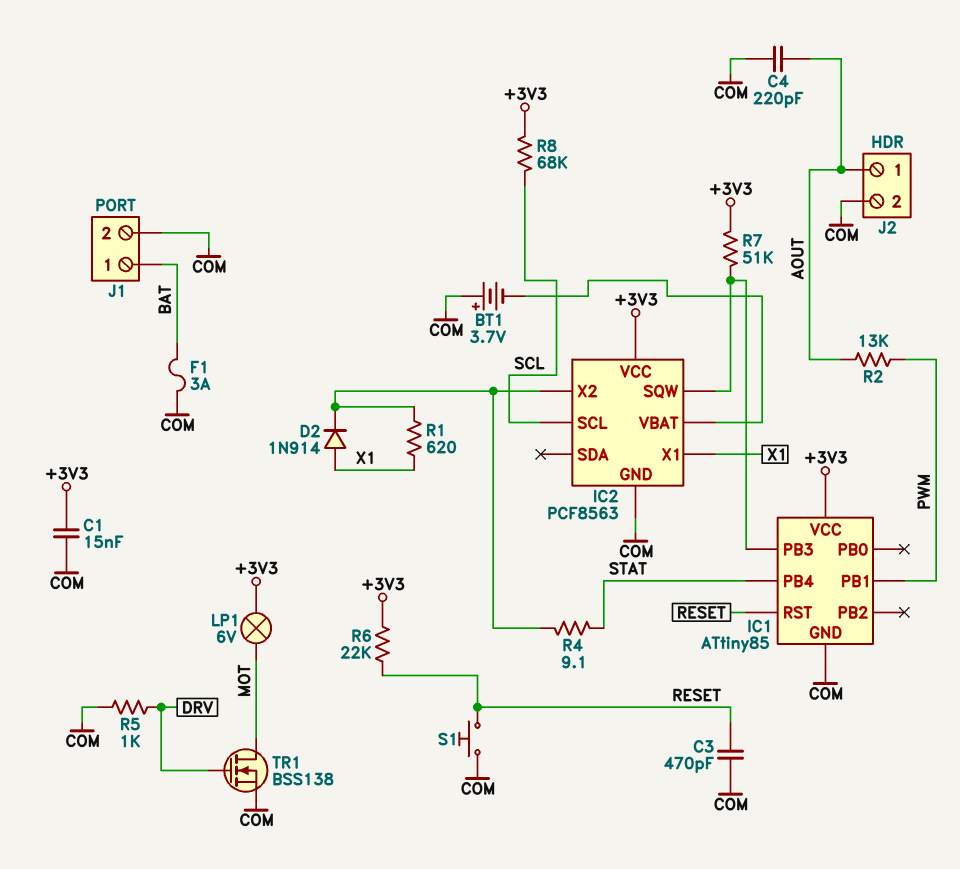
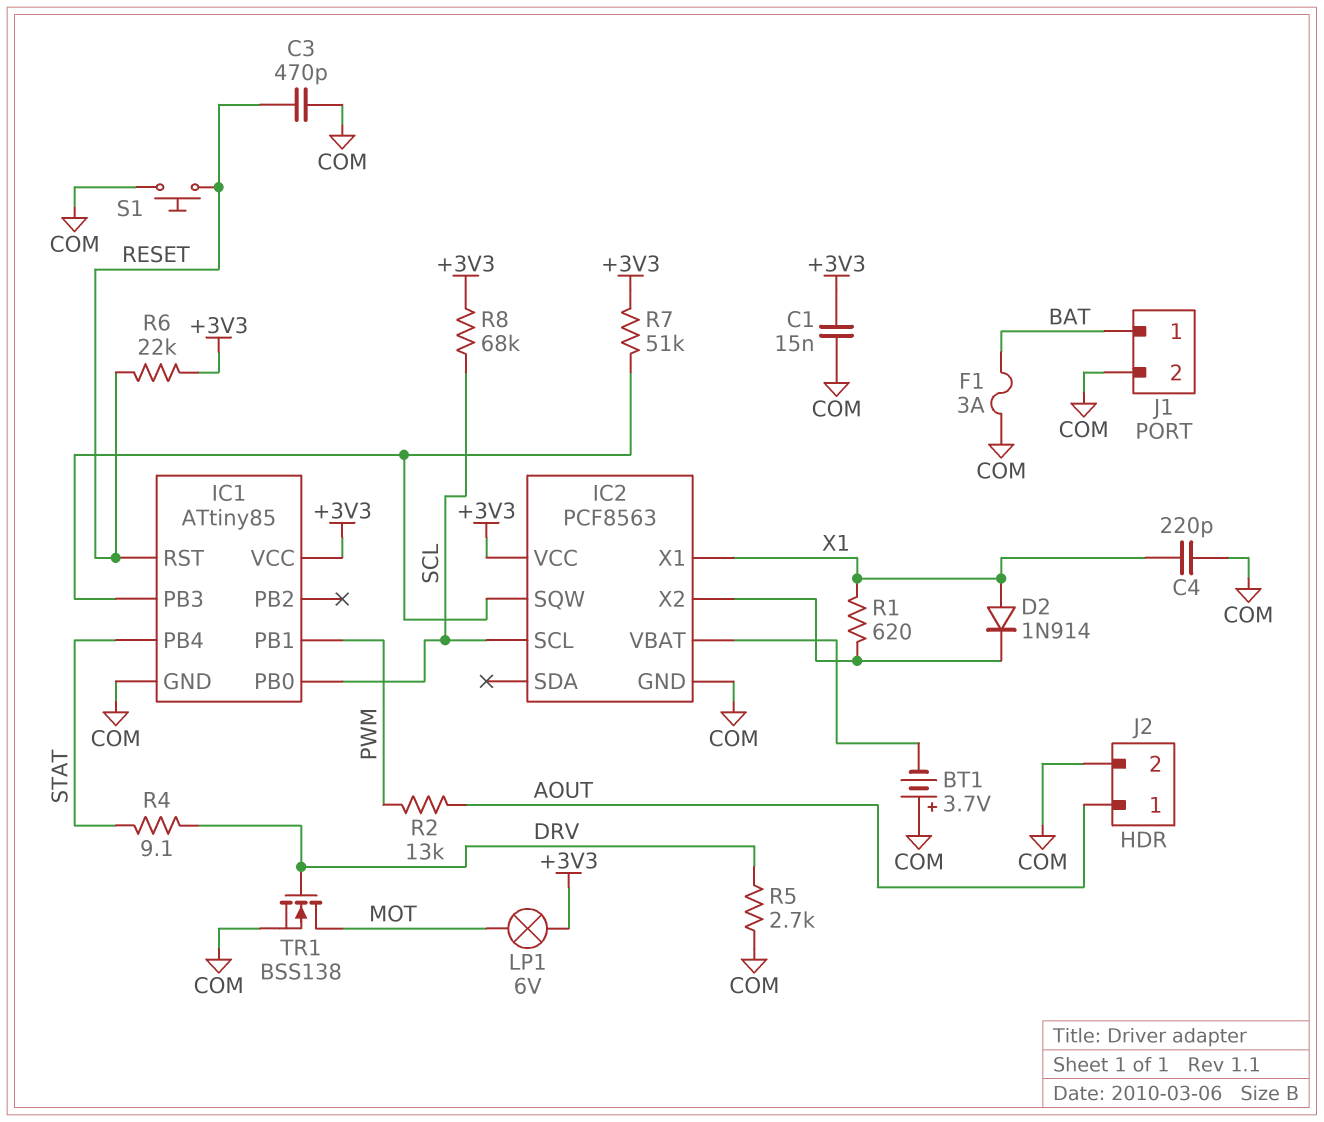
C4: 220pF (AOUT, COM) -> 220pF (COM, X1)
IC1 pin PB0: none -> SCL
R4: 9.1 (IC2/X2, STAT) -> 9.1 (DRV, STAT)
R5: 1k (COM, DRV) -> 2.7k (COM, DRV)

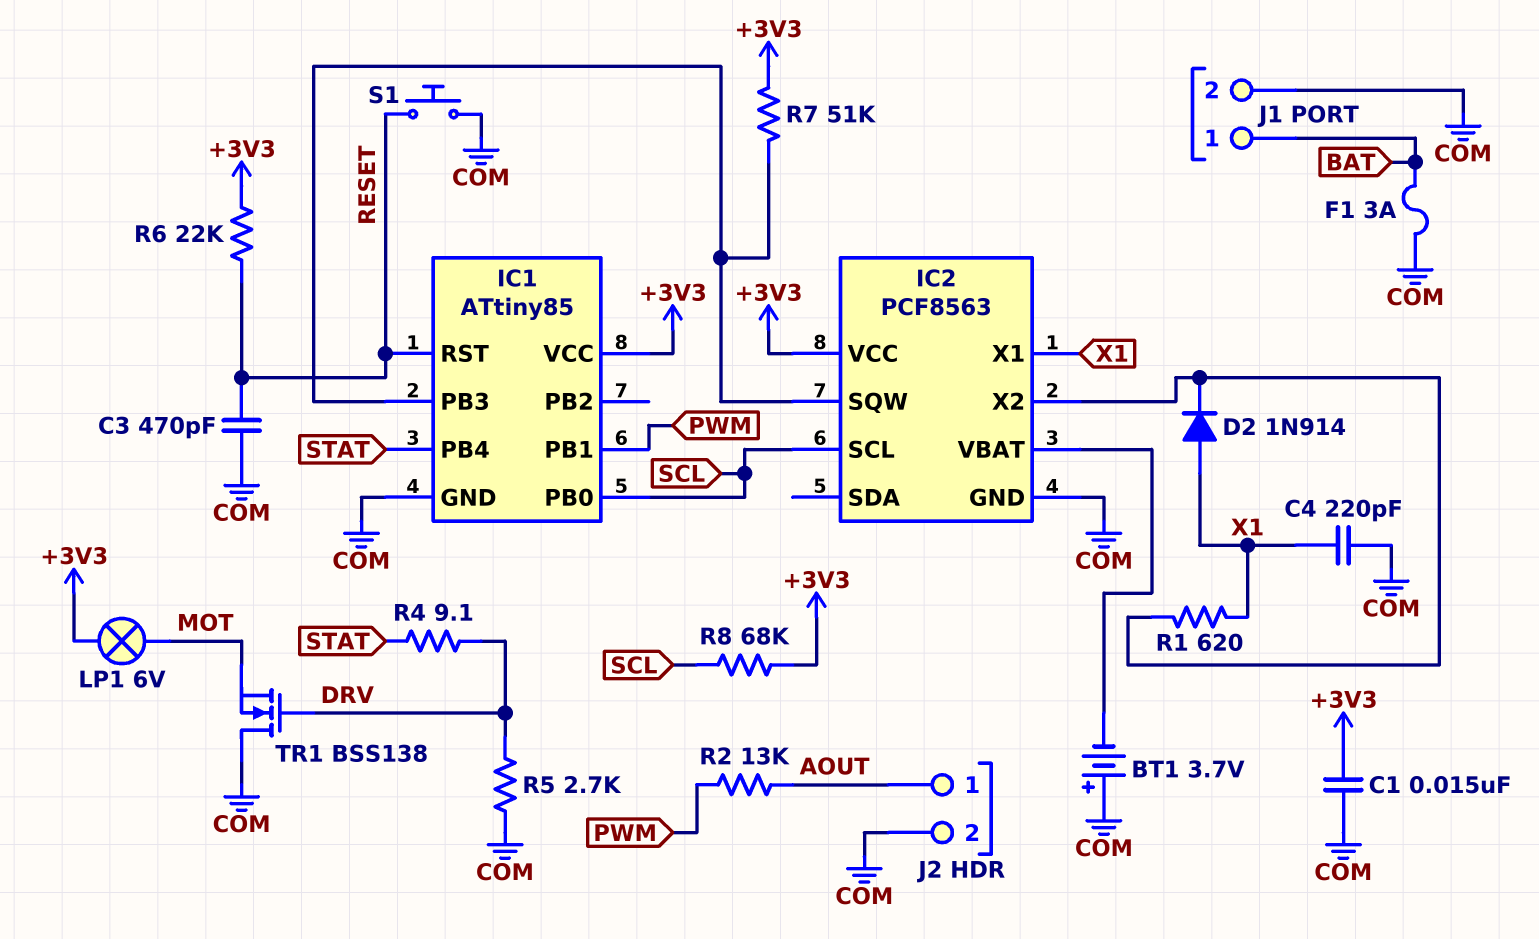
TR1: NMOS BSS138 (G DRV, D MOT, S COM) -> NMOS BSS138 (G DRV, D COM, S MOT)

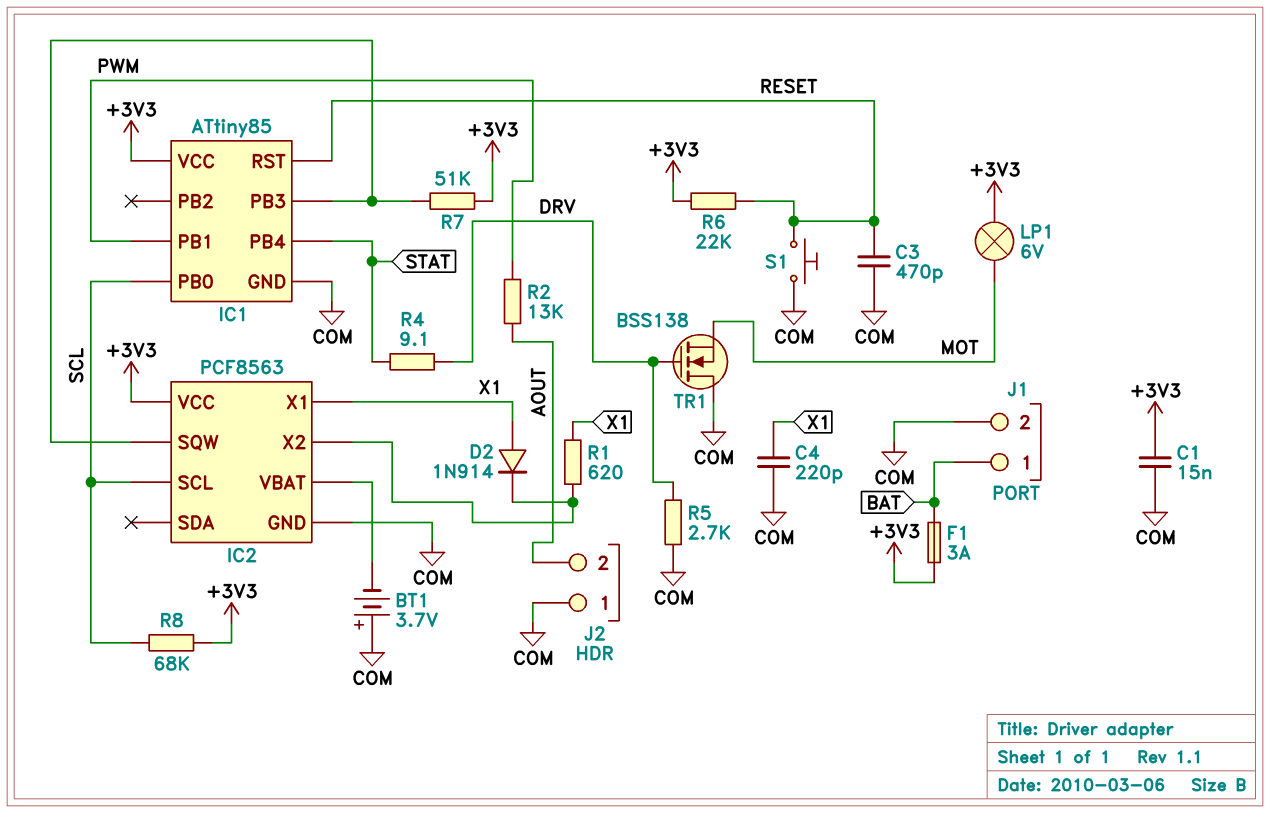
F1: 3A (BAT, COM) -> 3A (+3V3, BAT)
J2 pin 1: AOUT -> COM
J2 pin 2: COM -> AOUT

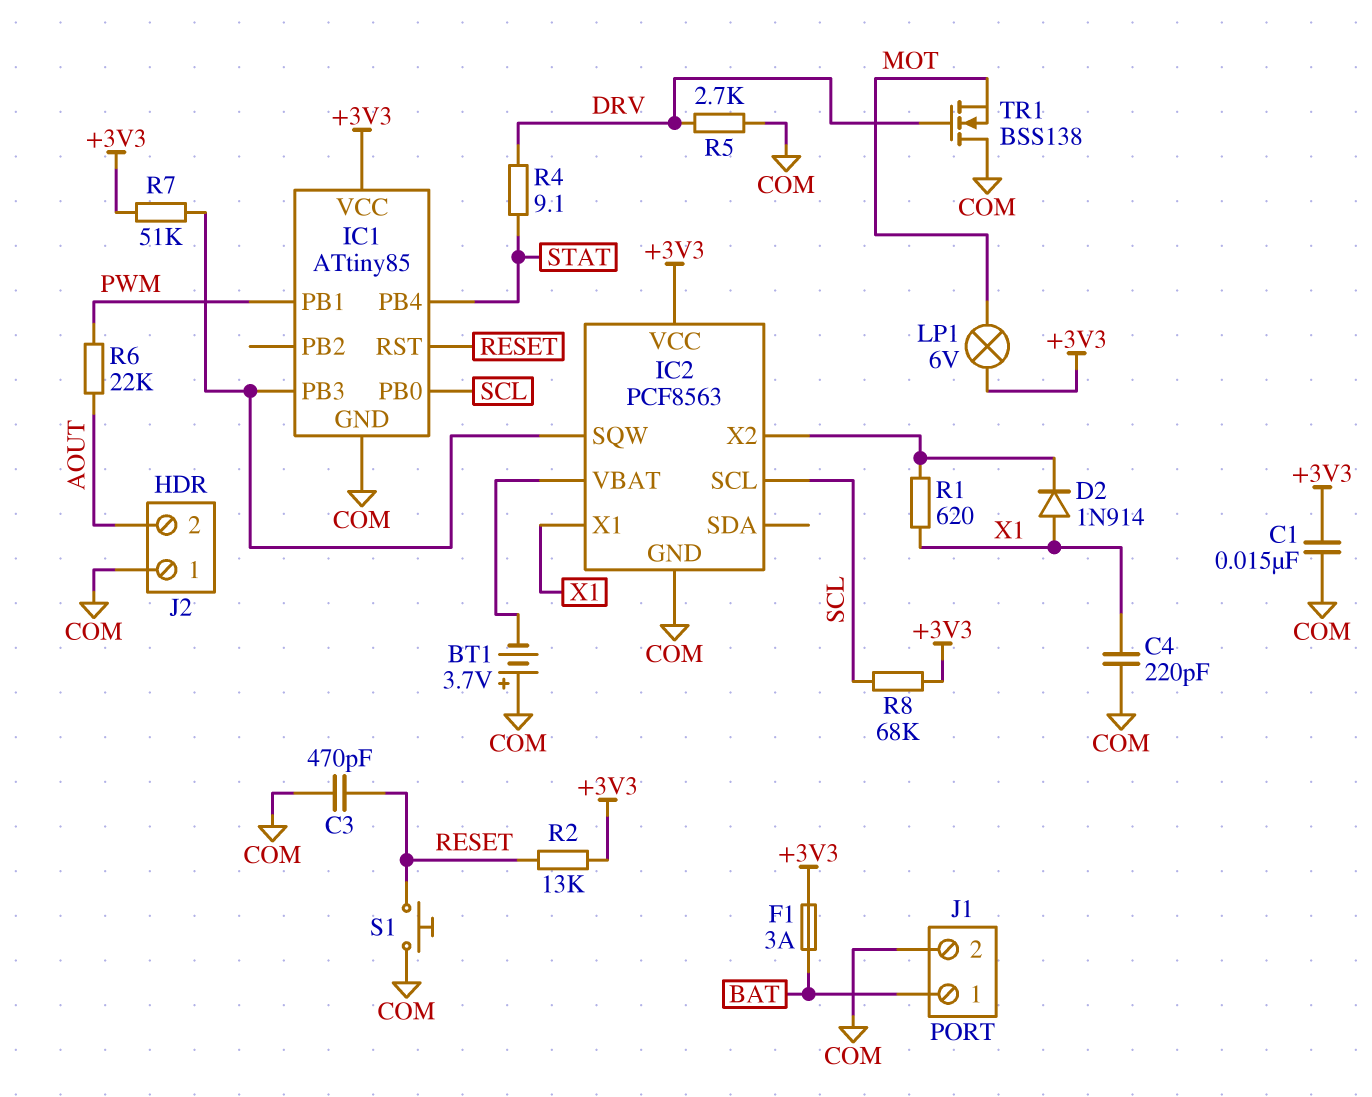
R2: 13k (AOUT, PWM) -> 13k (+3V3, RESET)
R6: 22k (+3V3, RESET) -> 22k (AOUT, PWM)

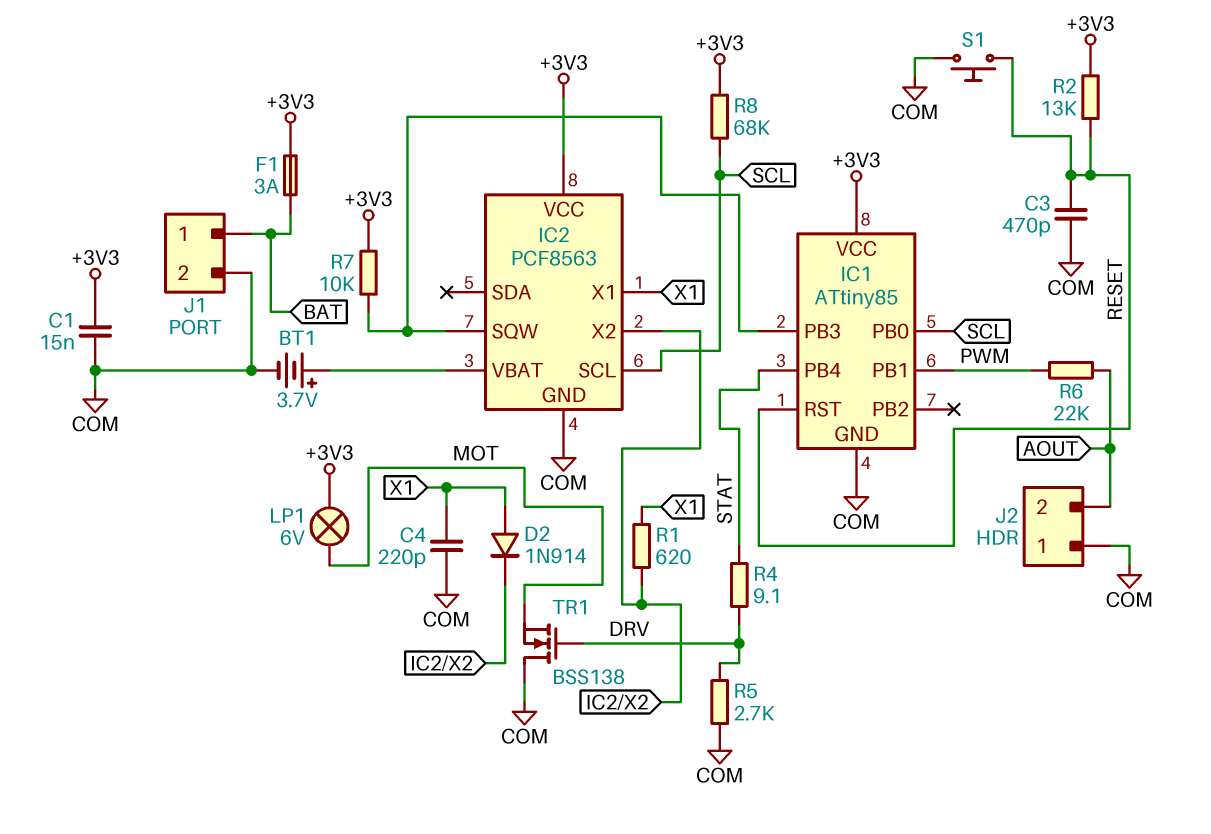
BT1: 3.7V (plus COM, minus IC2/VBAT) -> 3.7V (plus IC2/VBAT, minus COM)
R7: 51k (+3V3, IC1/PB3) -> 10k (+3V3, IC1/PB3)

